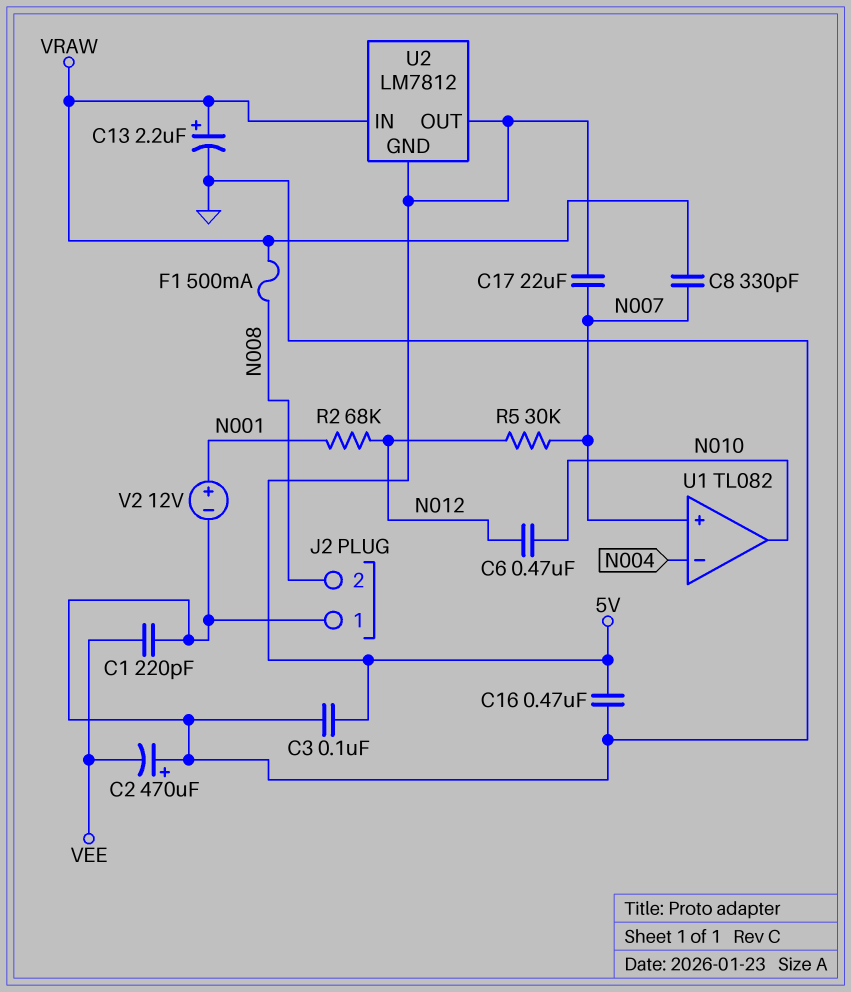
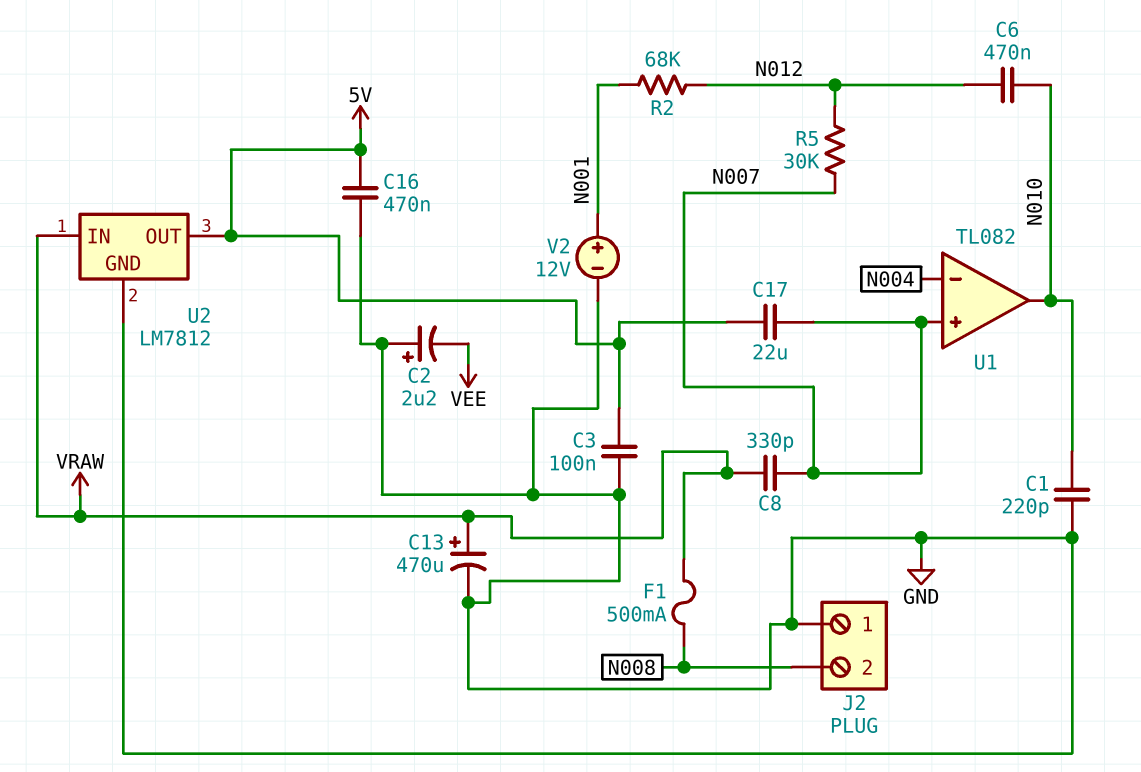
C1: 220pF (GND, VEE) -> 220pF (GND, N010)
C2: 470uF (plus GND, minus VEE) -> 2.2uF (plus GND, minus VEE)
C13: 2.2uF (plus VRAW, minus GND) -> 470uF (plus VRAW, minus GND)
U2 pin GND: 5V -> GND

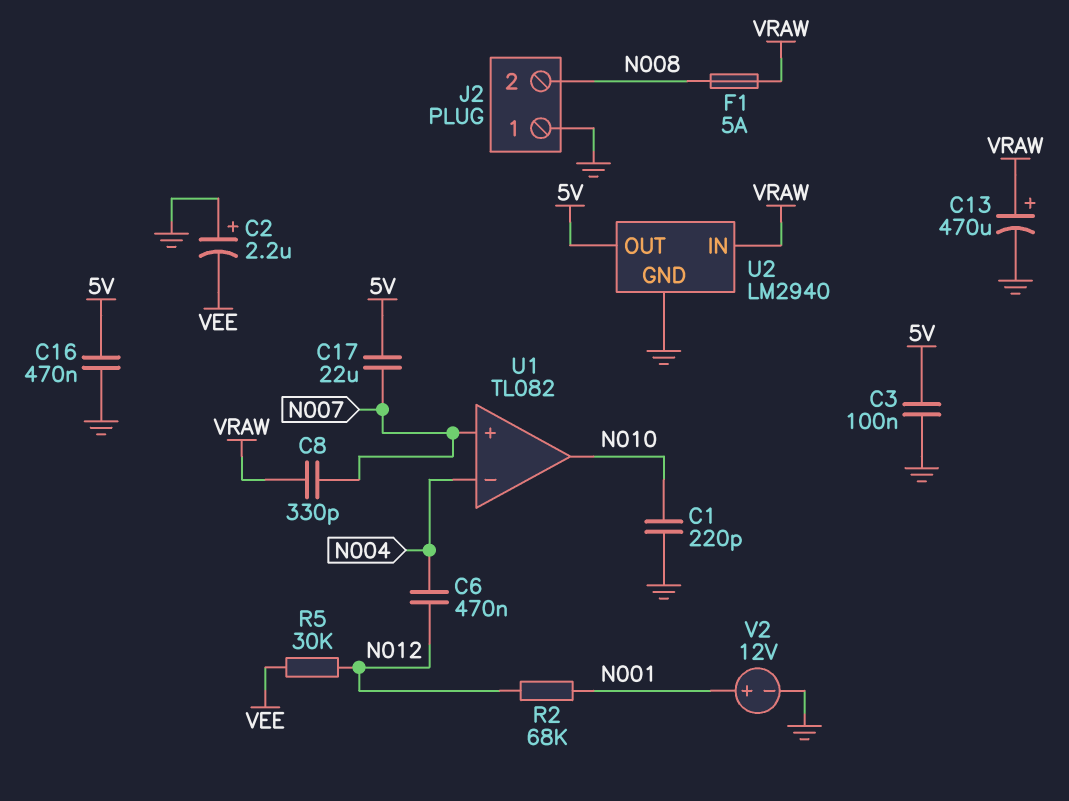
C6: 470nF (N010, N012) -> 470nF (N004, N012)
F1: 500mA (N008, VRAW) -> 5A (N008, VRAW)
R5: 30k (N007, N012) -> 30k (N012, VEE)
U2: LM7812 -> LM2940

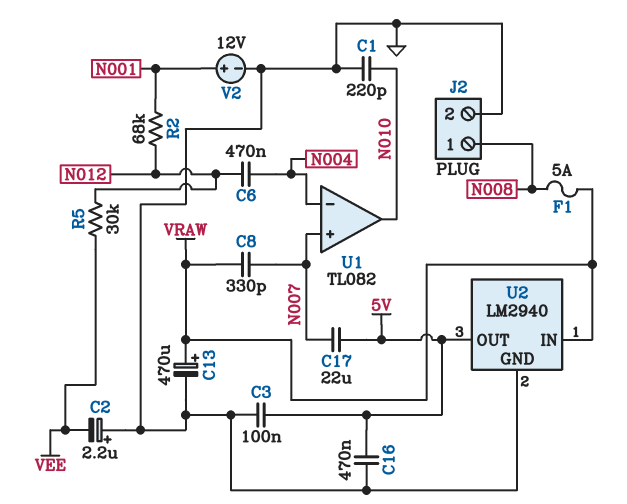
J2 pin 1: GND -> N008
J2 pin 2: N008 -> GND

